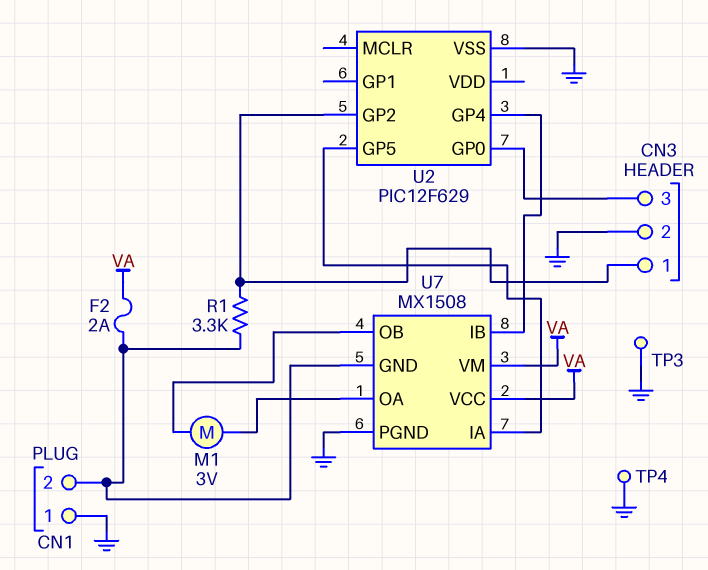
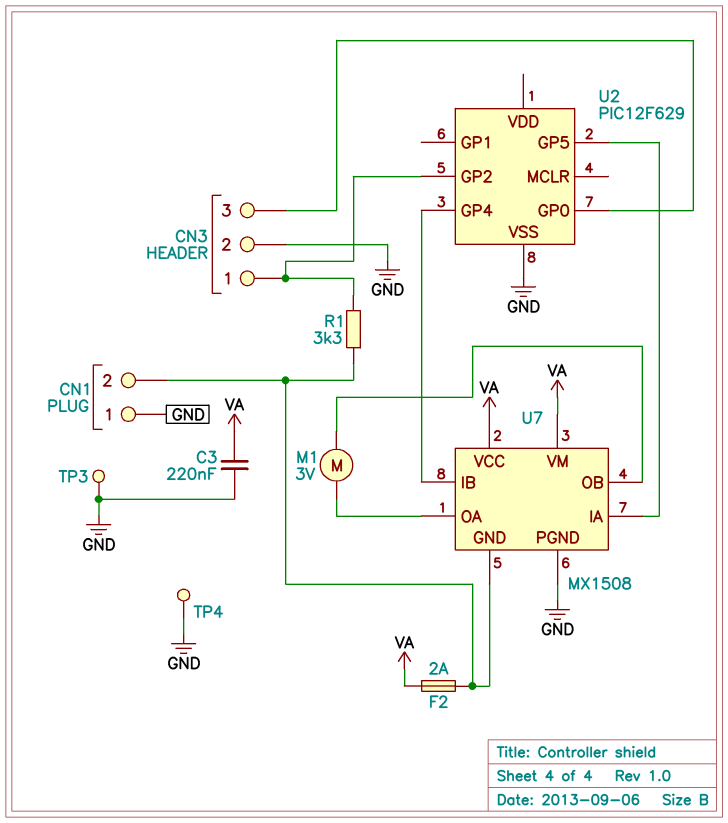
C3: none -> 220nF (GND, VA)

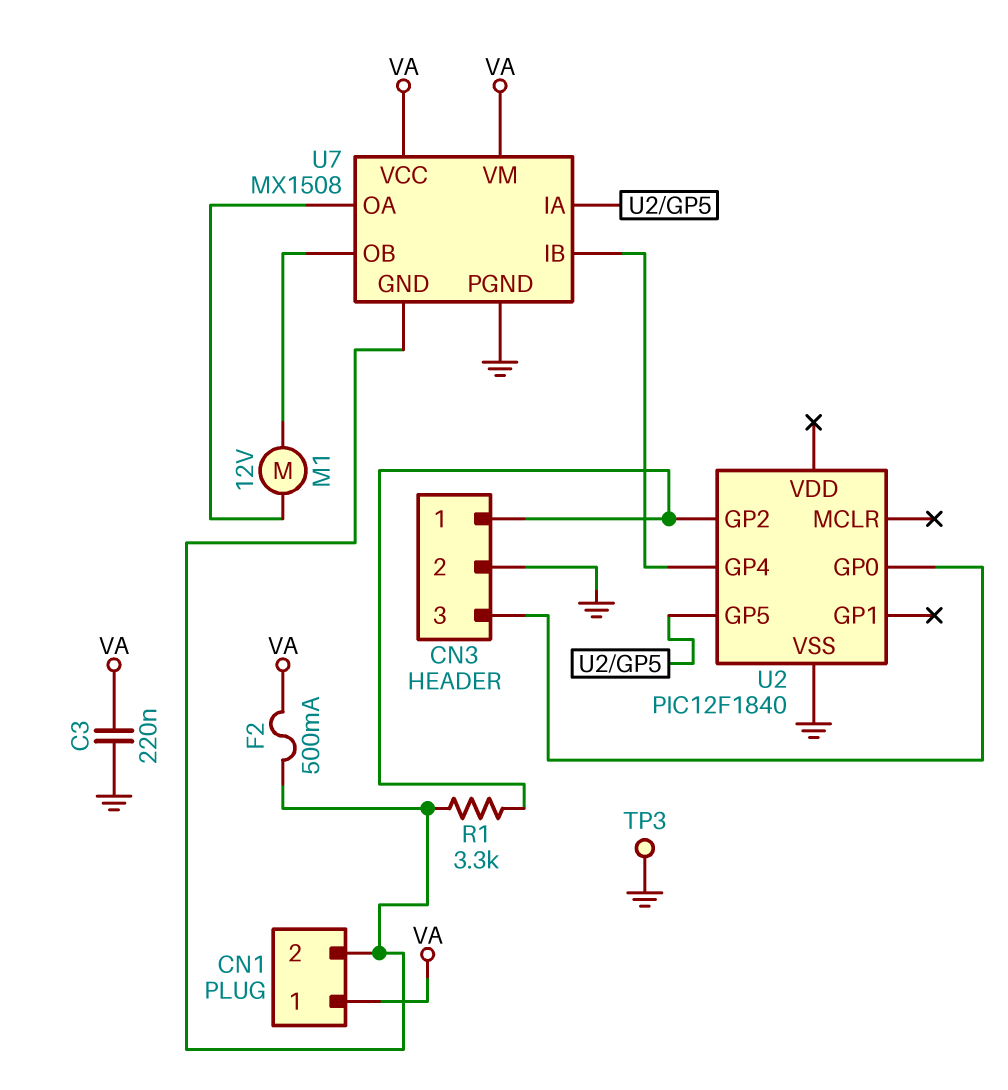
CN1 pin 1: GND -> VA
F2: 2A (CN1/2, VA) -> 500mA (CN1/2, VA)
M1: motor 3V (U7/OA, U7/OB) -> motor 12V (U7/OA, U7/OB)
TP4: test point (GND) -> none
U2: PIC12F629 -> PIC12F1840

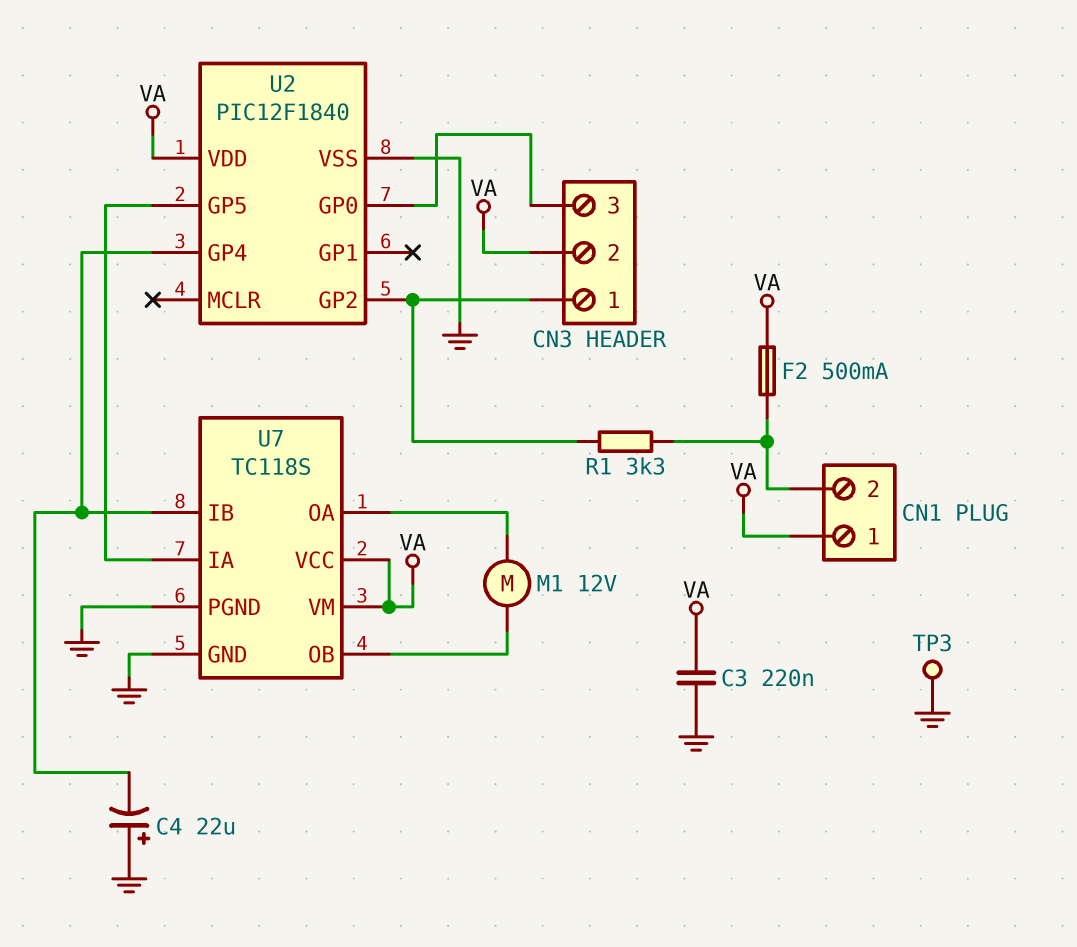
C4: none -> 22uF (plus GND, minus U2/GP4)
CN3 pin 2: GND -> VA
U2 pin VDD: none -> VA
U7: MX1508 -> TC118S
U7 pin GND: CN1/2 -> GND

